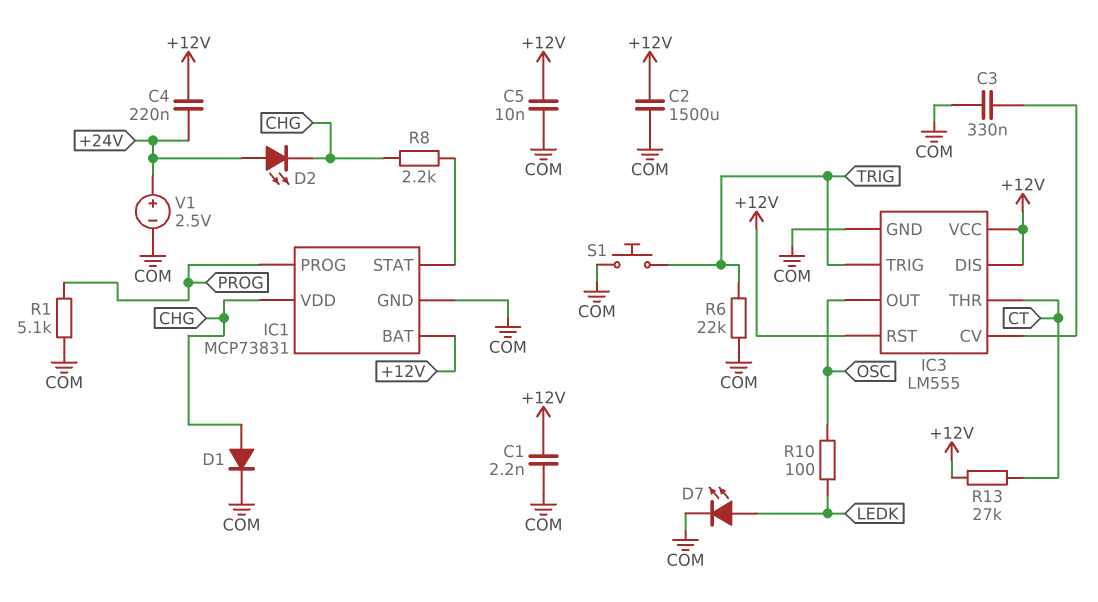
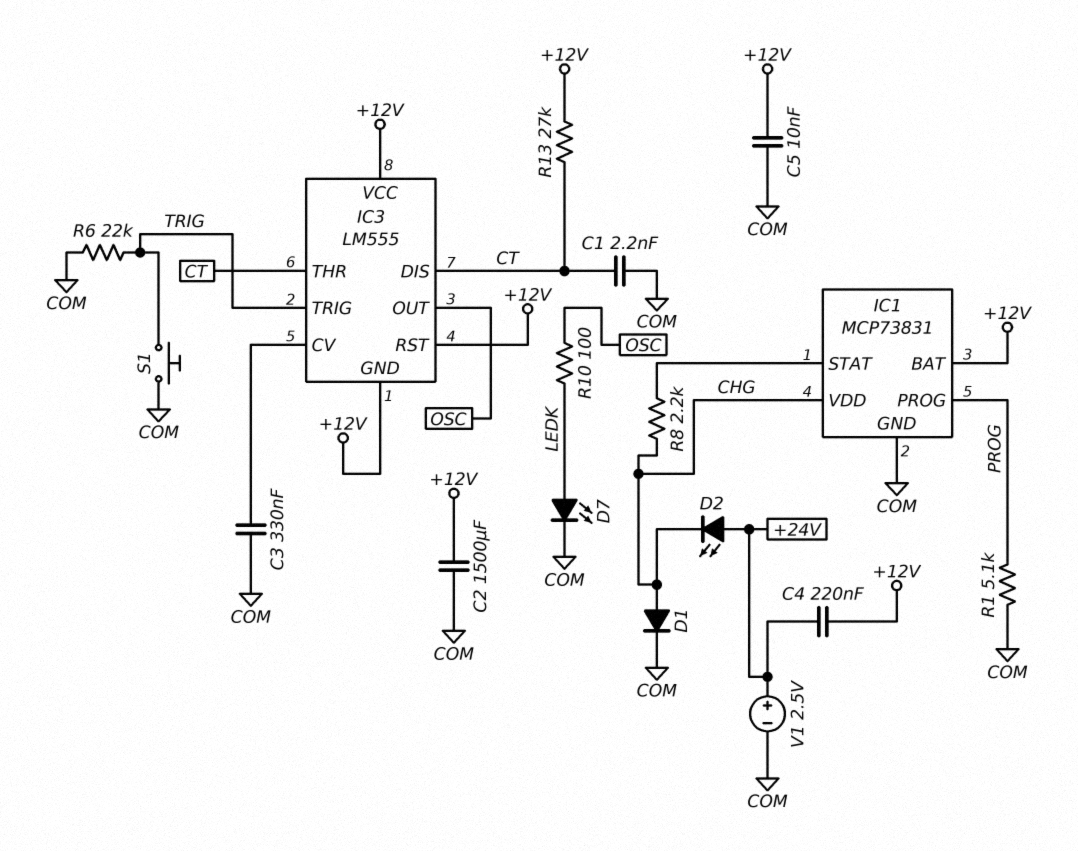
C1: 2.2nF (+12V, COM) -> 2.2nF (COM, CT)
IC3 pin DIS: +12V -> CT
IC3 pin GND: COM -> +12V

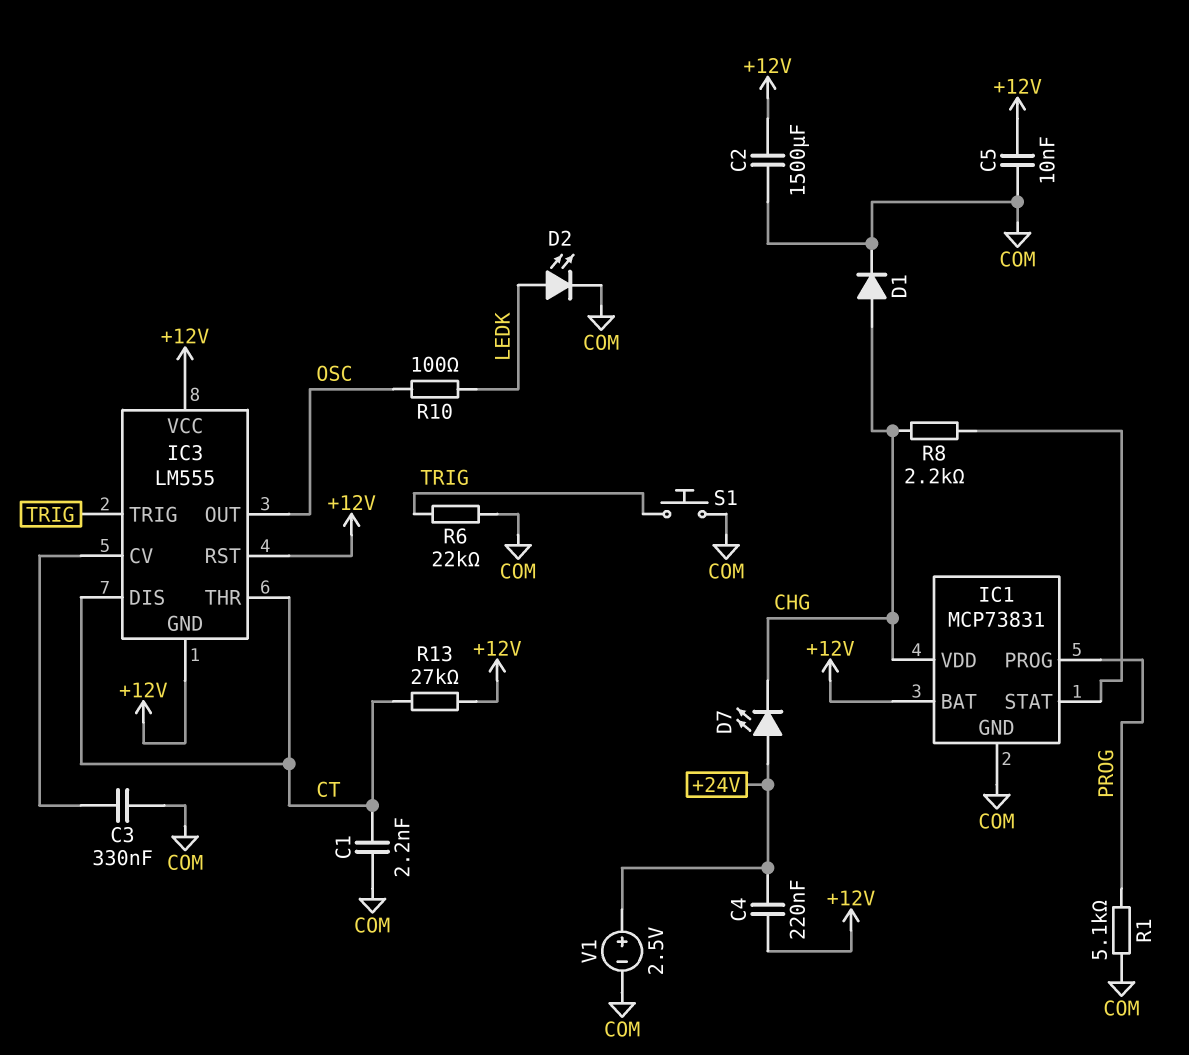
D2: LED (A +24V, K CHG) -> LED (A LEDK, K COM)
D7: LED (A LEDK, K COM) -> LED (A +24V, K CHG)

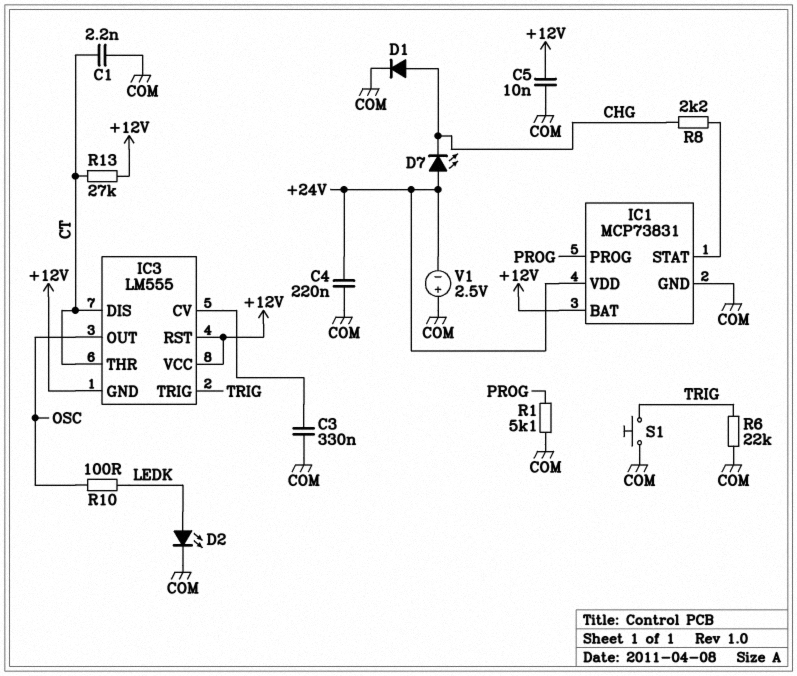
C2: 1500uF (+12V, COM) -> none
C4: 220nF (+12V, +24V) -> 220nF (+24V, COM)
IC1 pin VDD: CHG -> +24V
V1: 2.5V (plus +24V, minus COM) -> 2.5V (plus COM, minus +24V)

